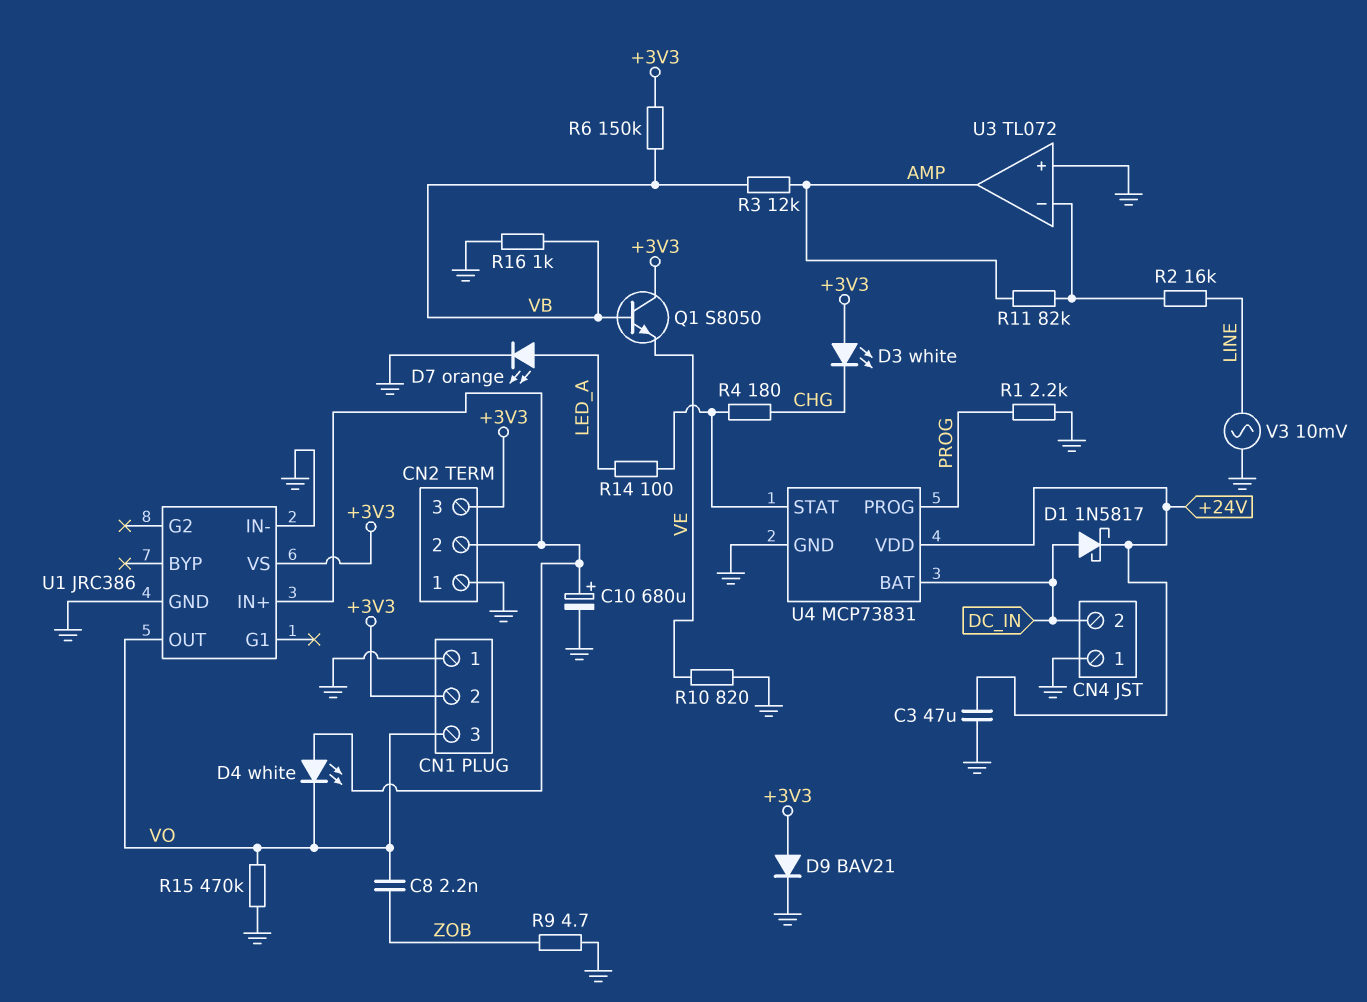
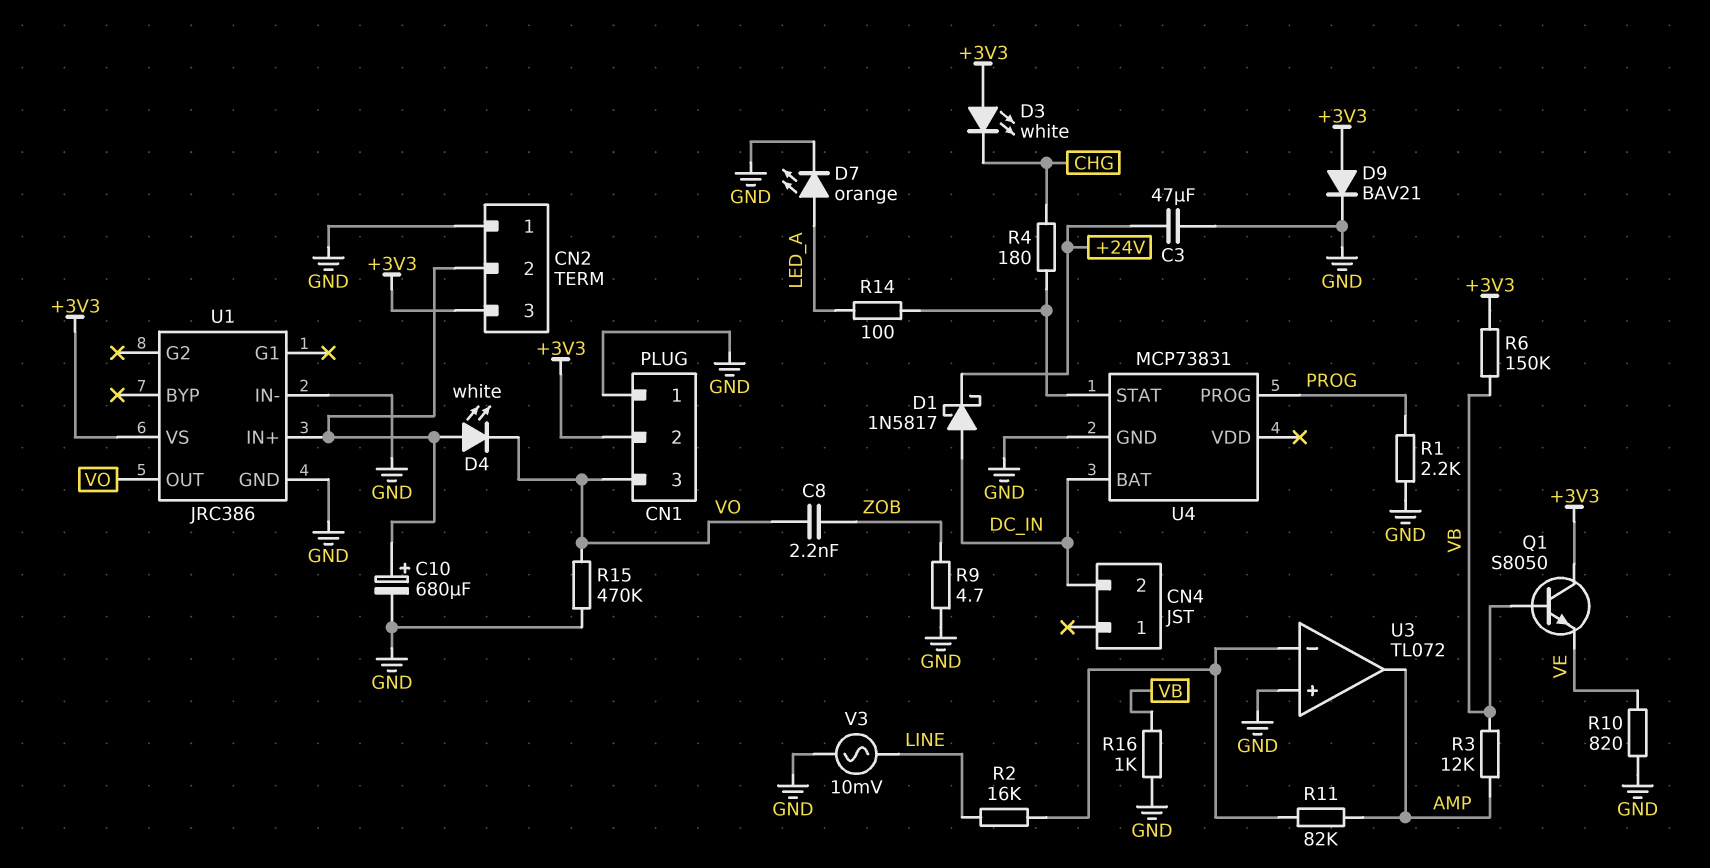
CN4 pin 1: GND -> none
U4 pin VDD: +24V -> none

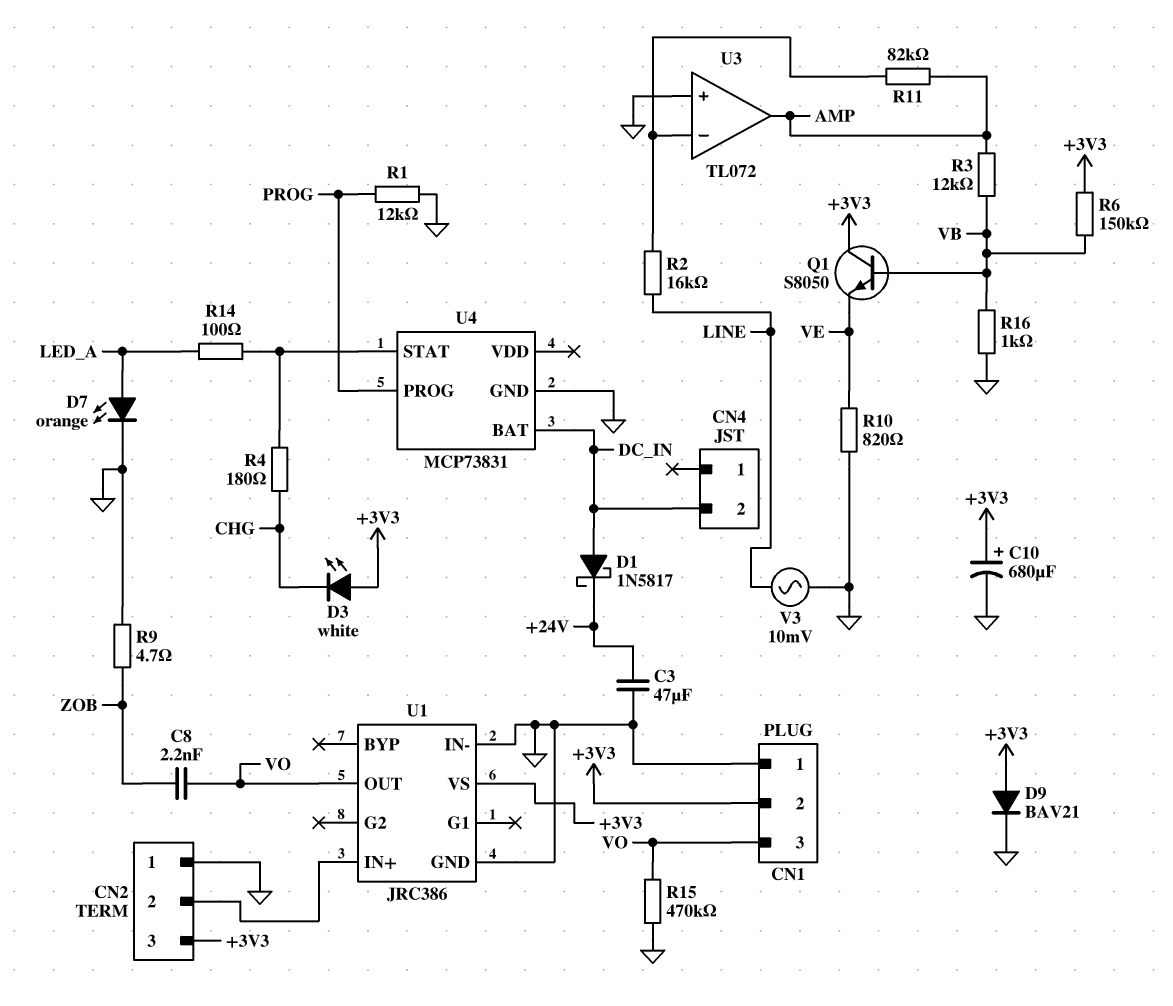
C10: 680uF (plus CN2/2, minus GND) -> 680uF (plus +3V3, minus GND)
D4: LED white (A CN2/2, K VO) -> none
R1: 2.2k (GND, PROG) -> 12k (GND, PROG)

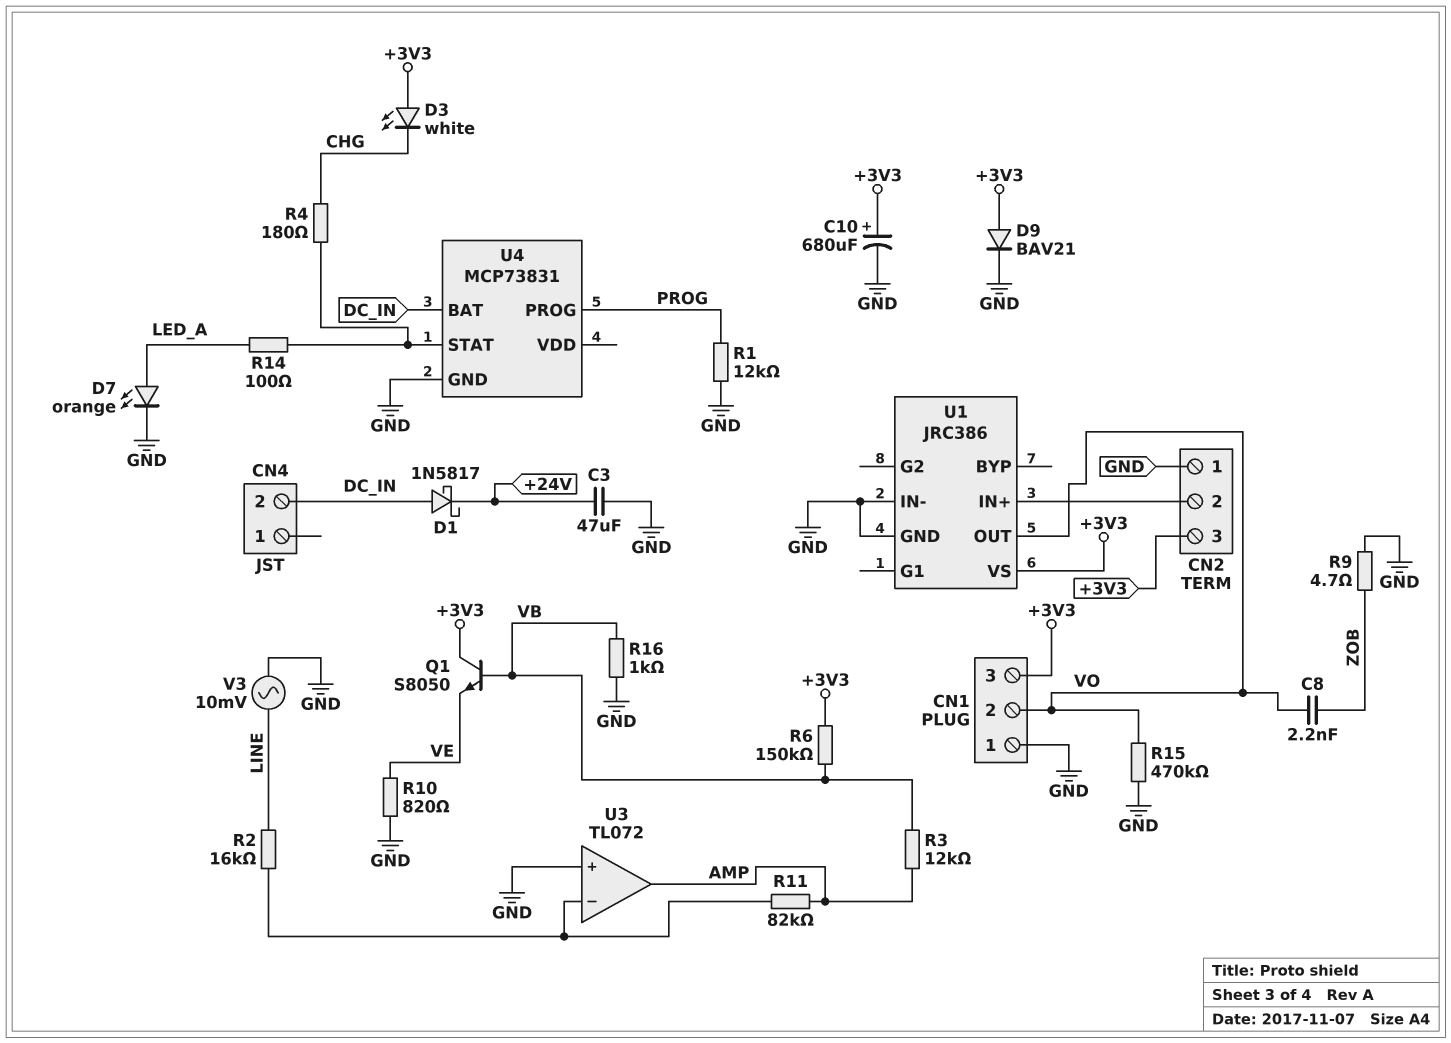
CN1 pin 2: +3V3 -> VO
CN1 pin 3: VO -> +3V3

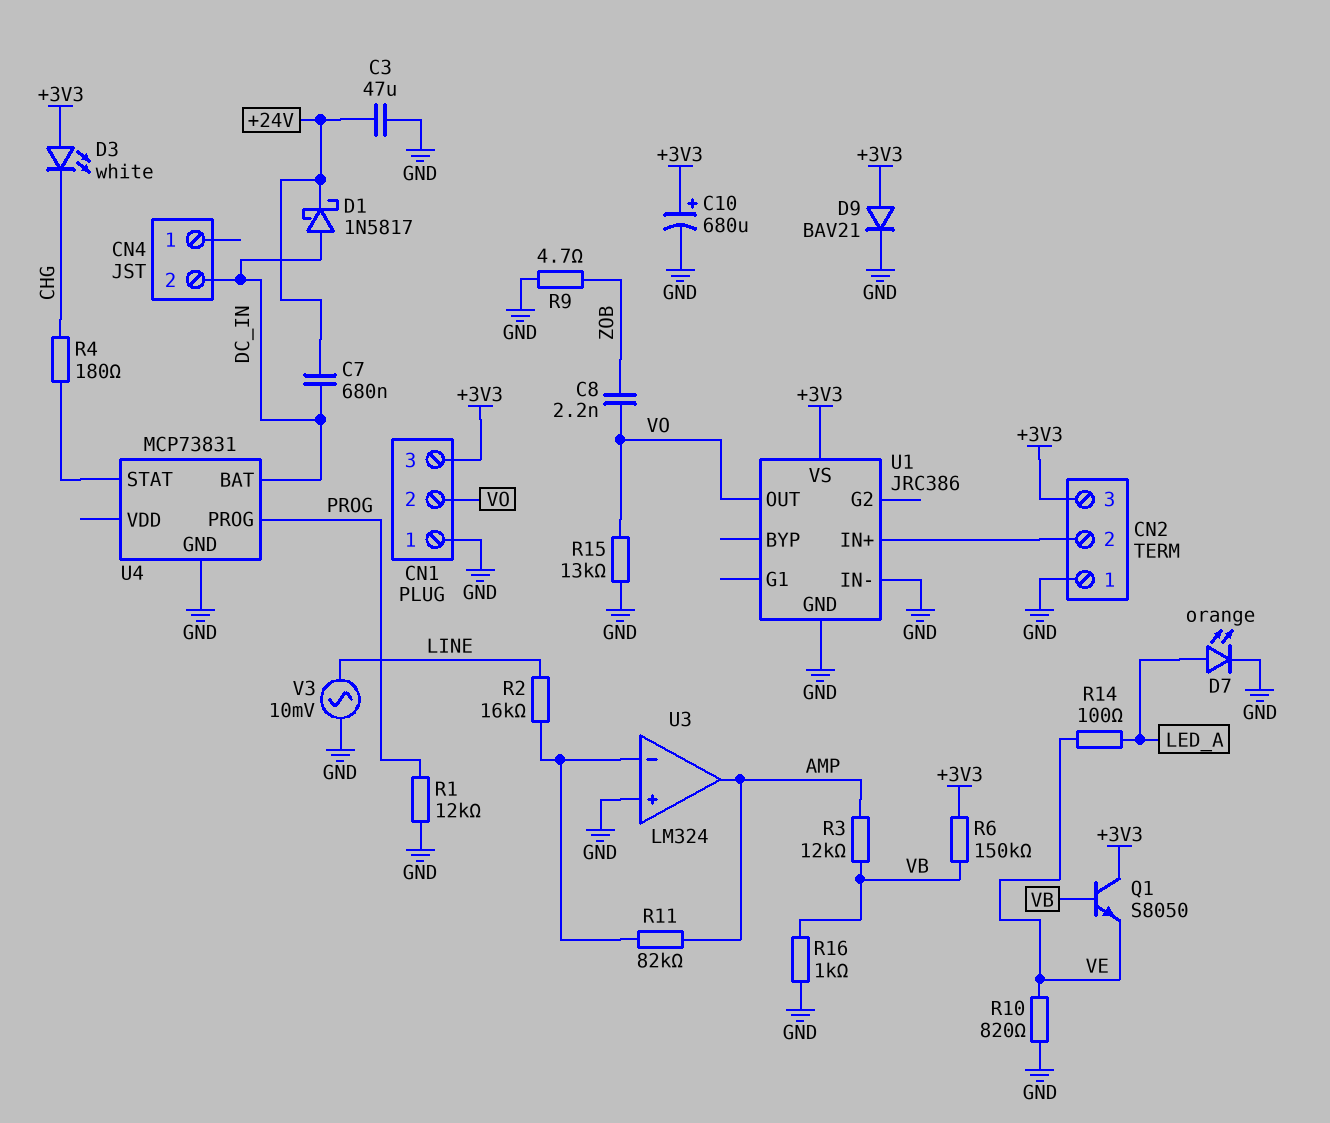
C7: none -> 680nF (+24V, DC_IN)
R14: 100 (LED_A, U4/STAT) -> 100 (LED_A, VE)
R15: 470k (GND, VO) -> 13k (GND, VO)
U3: TL072 -> LM324

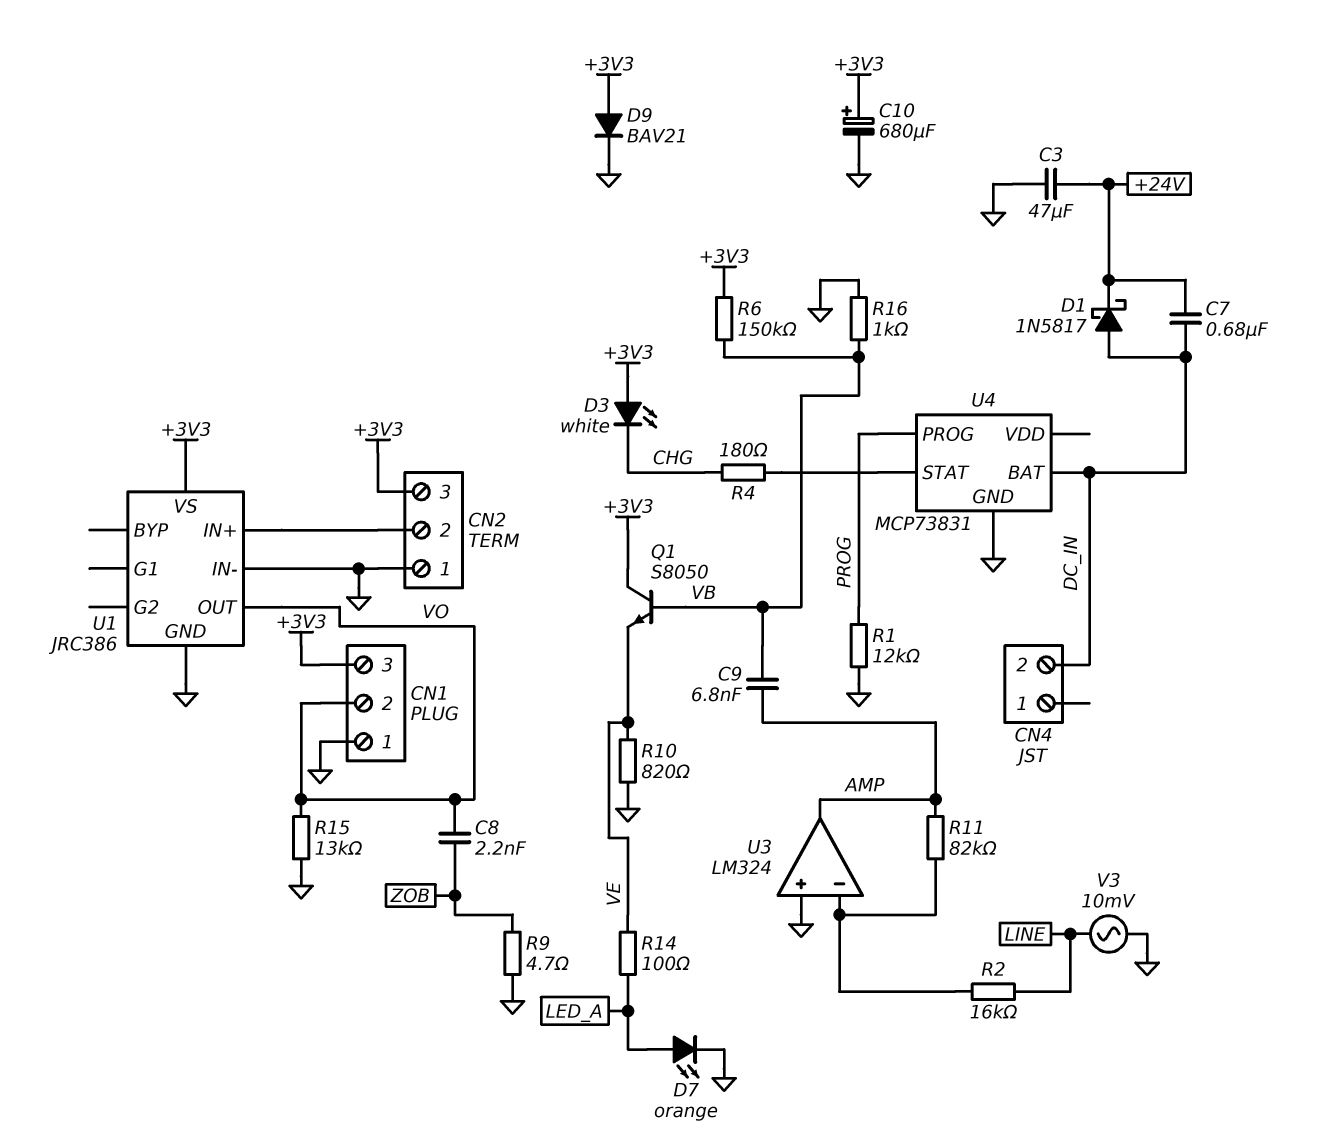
C9: none -> 6.8nF (AMP, VB)
R3: 12k (AMP, VB) -> none

